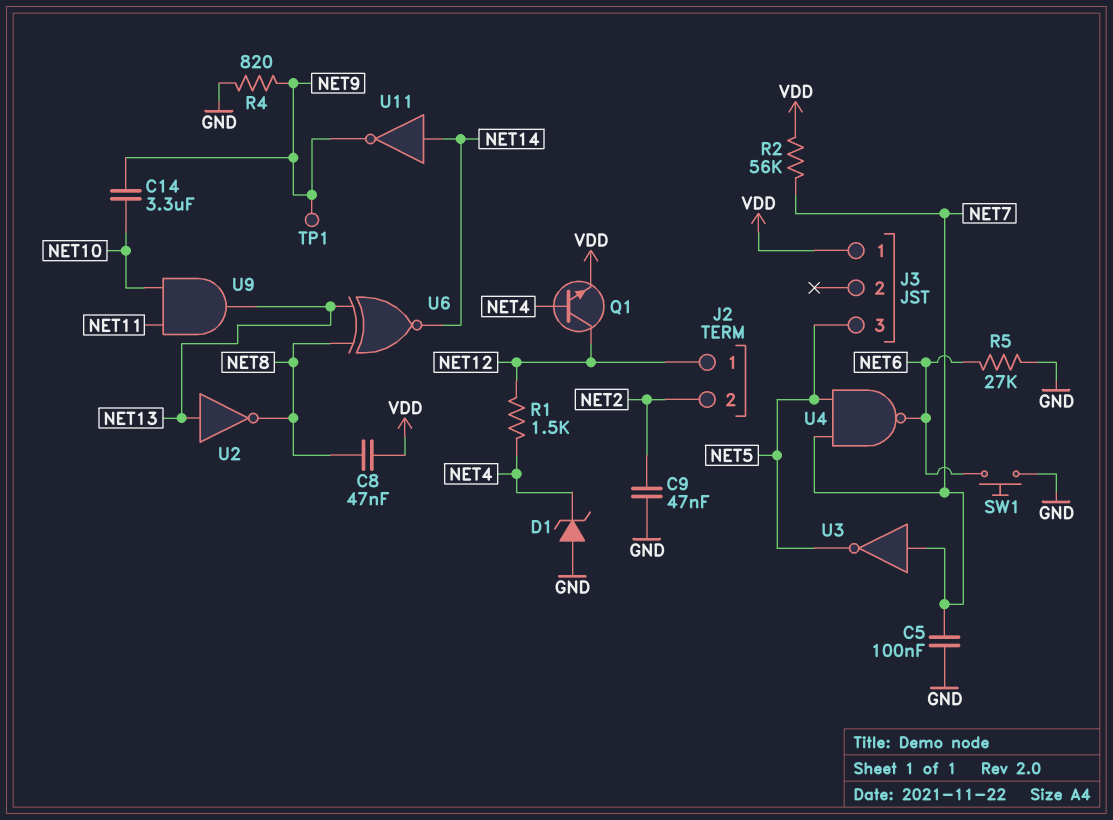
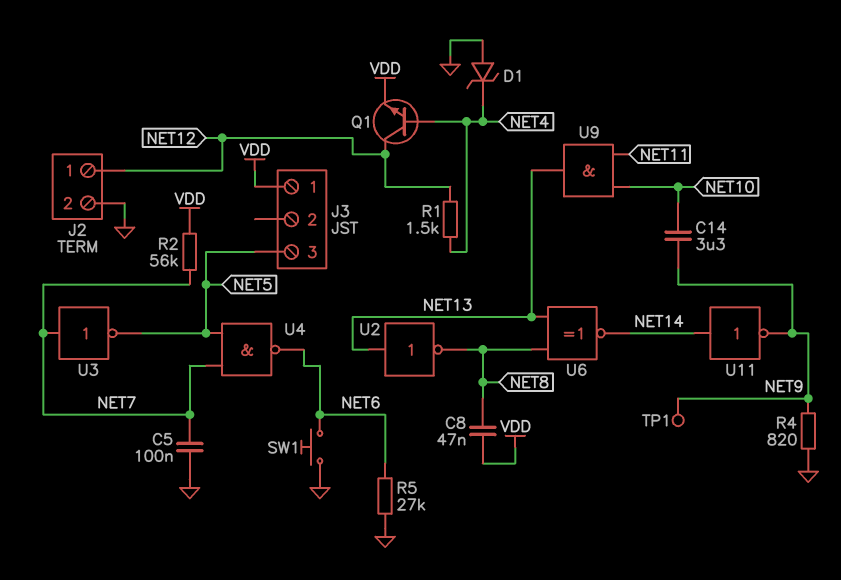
C9: 47nF (GND, NET2) -> none
J2 pin 2: NET2 -> GND

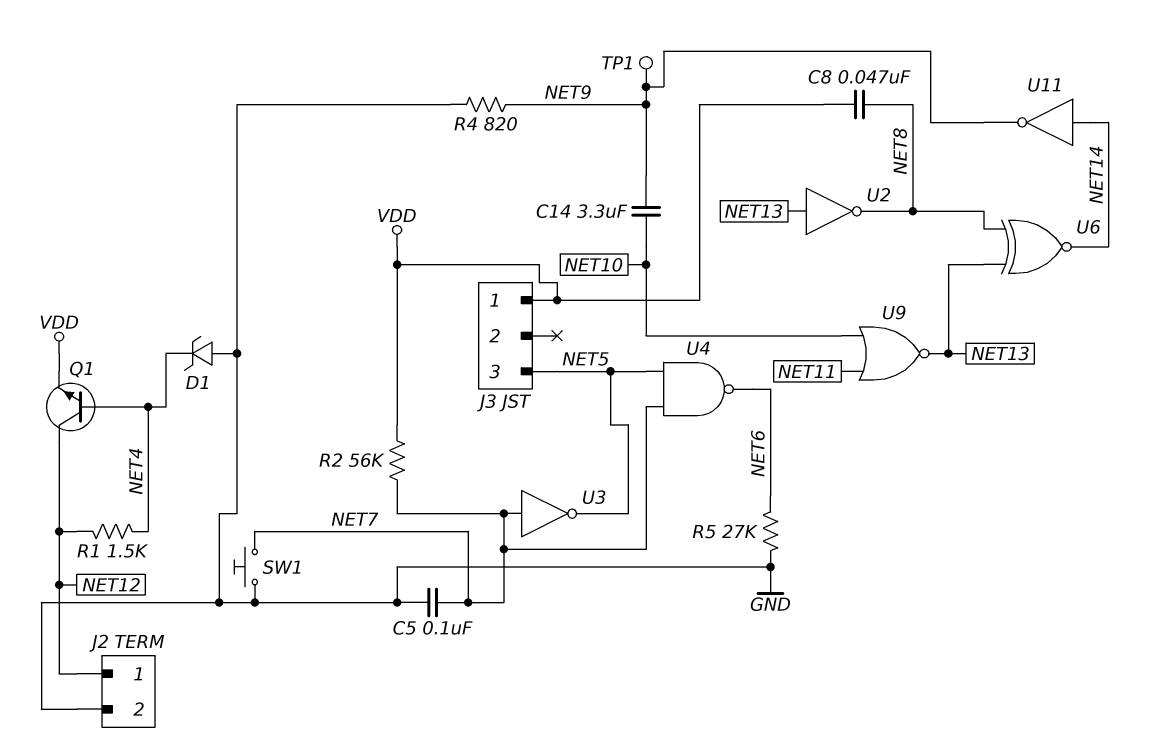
SW1: button (GND, NET6) -> button (GND, NET7)
U9: AND (in NET10, in NET11, out NET13) -> NOR (in NET10, in NET11, out NET13)

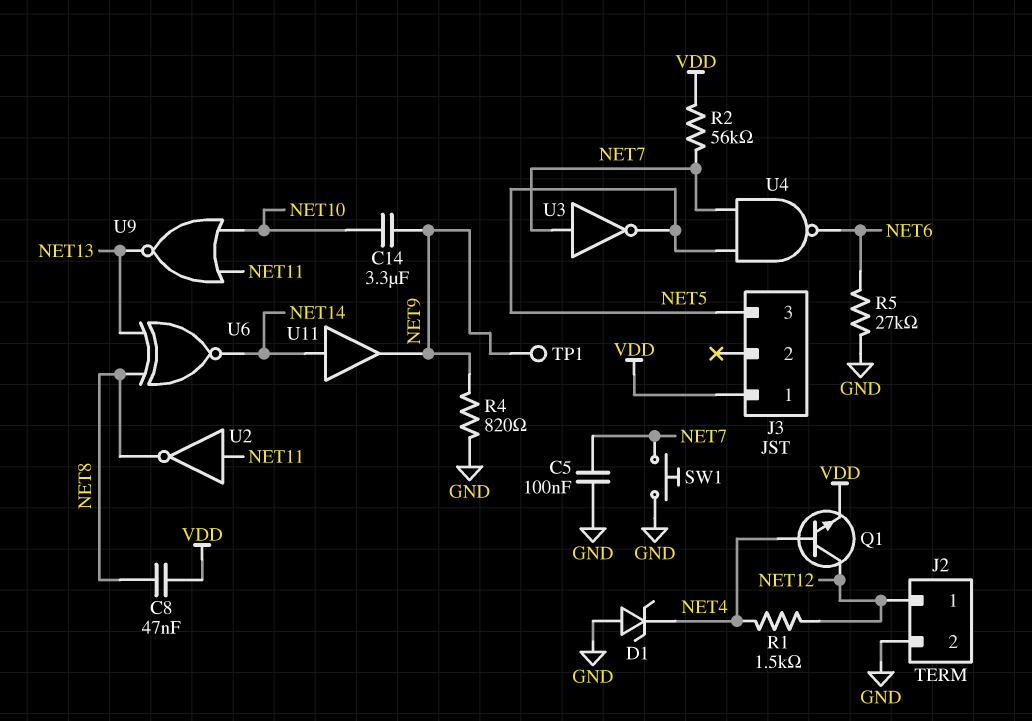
U2: NOT (in NET13, out NET8) -> NOT (in NET11, out NET8)
U11: NOT (in NET14, out NET9) -> buffer (in NET14, out NET9)

